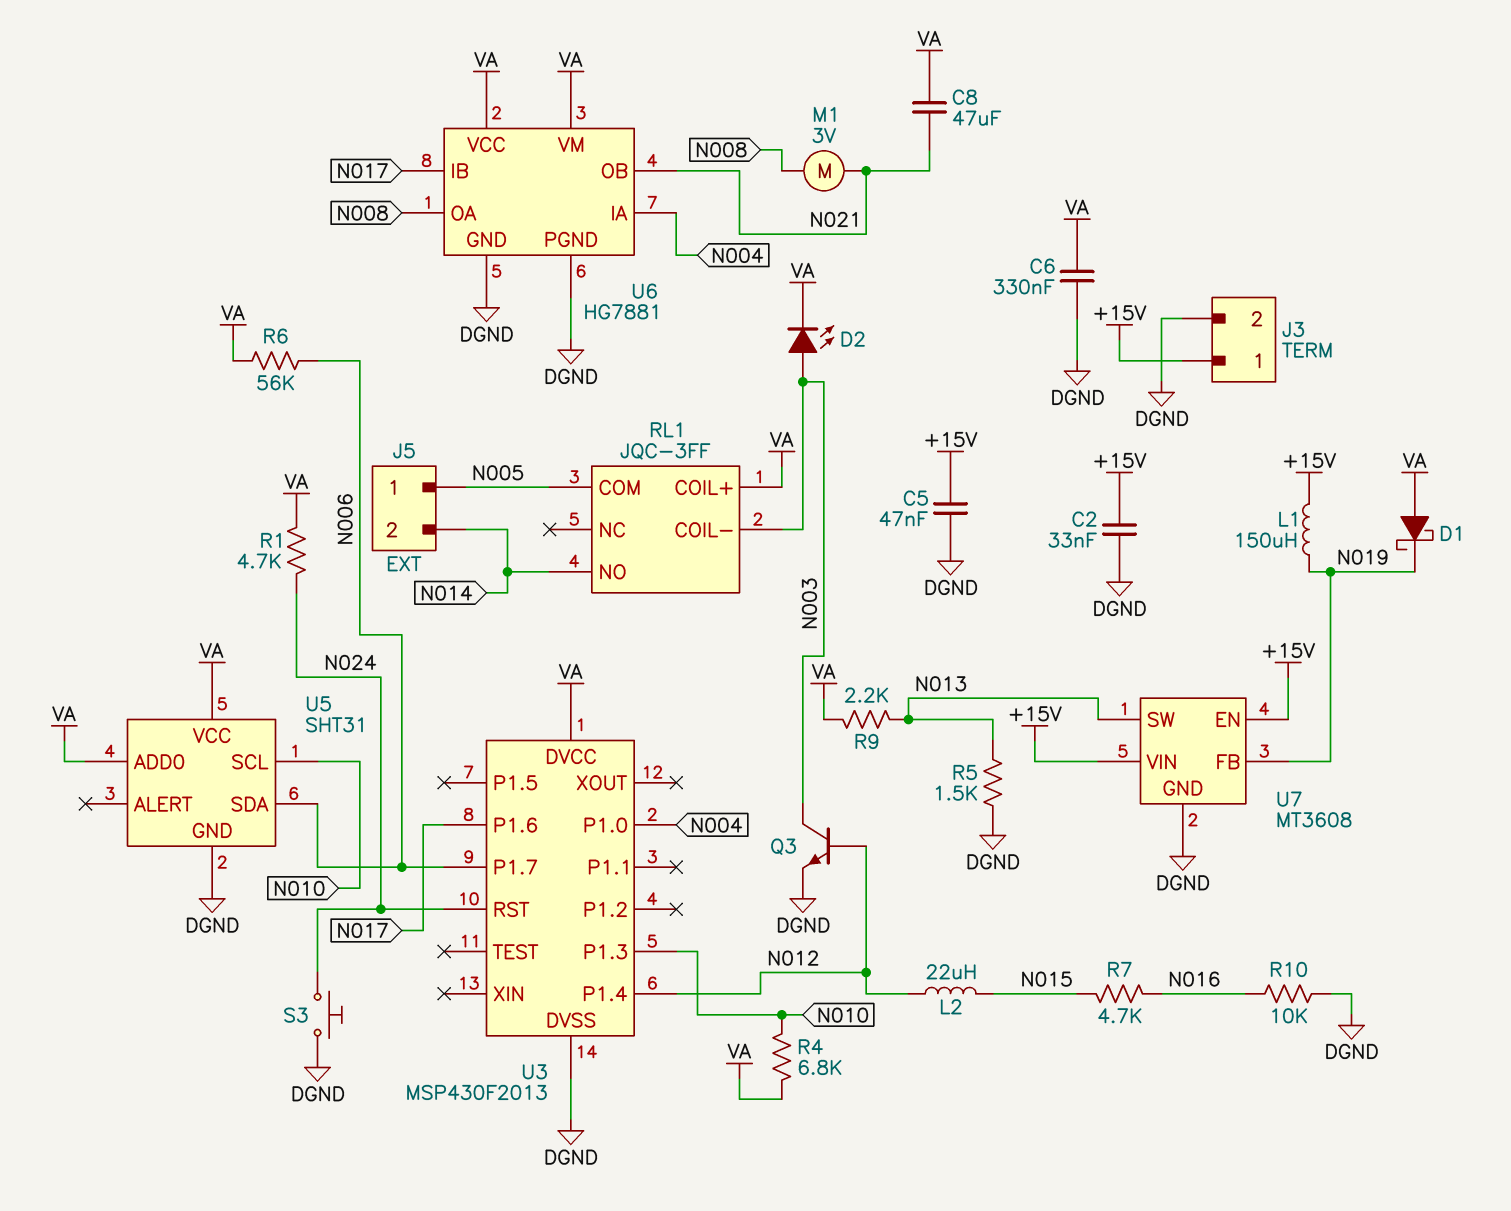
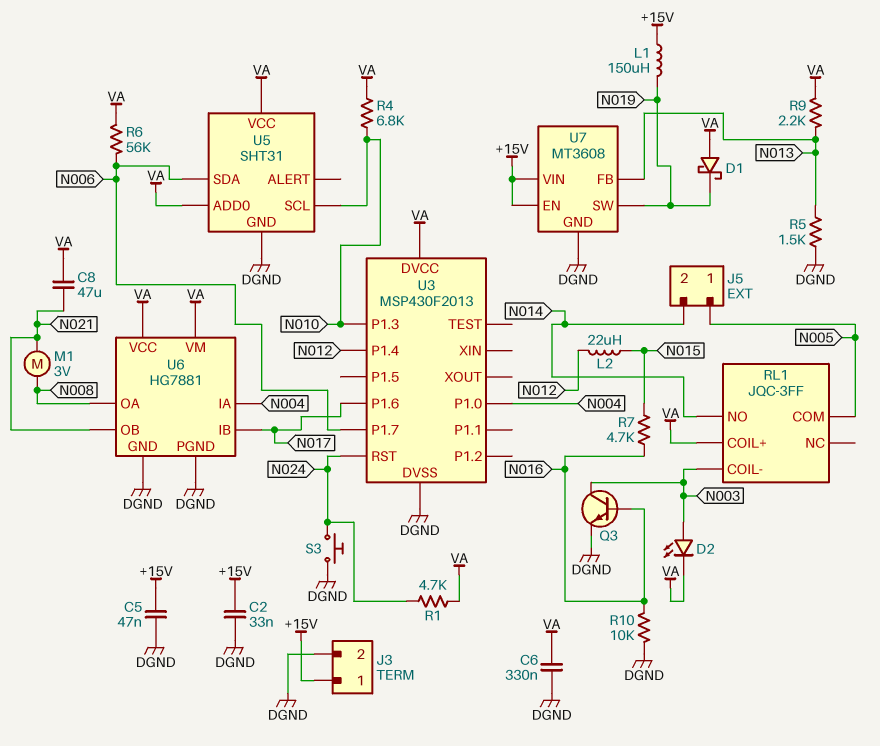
Q3: NPN (B N012, C N003, E DGND) -> NPN (B N016, C N003, E DGND)
U7 pin FB: N019 -> N013
U7 pin SW: N013 -> N019

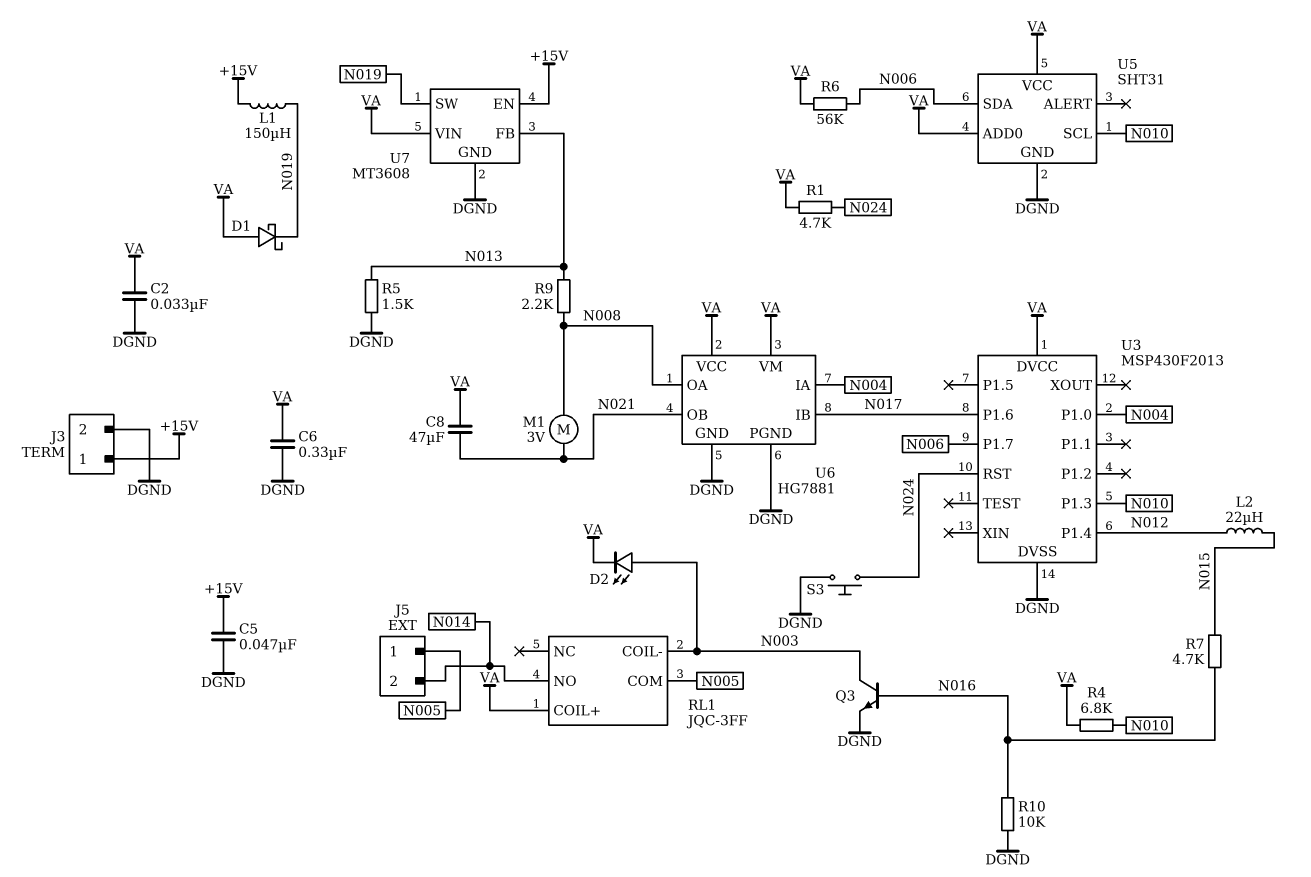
C2: 33nF (+15V, DGND) -> 33nF (DGND, VA)
R9: 2.2k (N013, VA) -> 2.2k (N008, N013)
U7 pin VIN: +15V -> VA

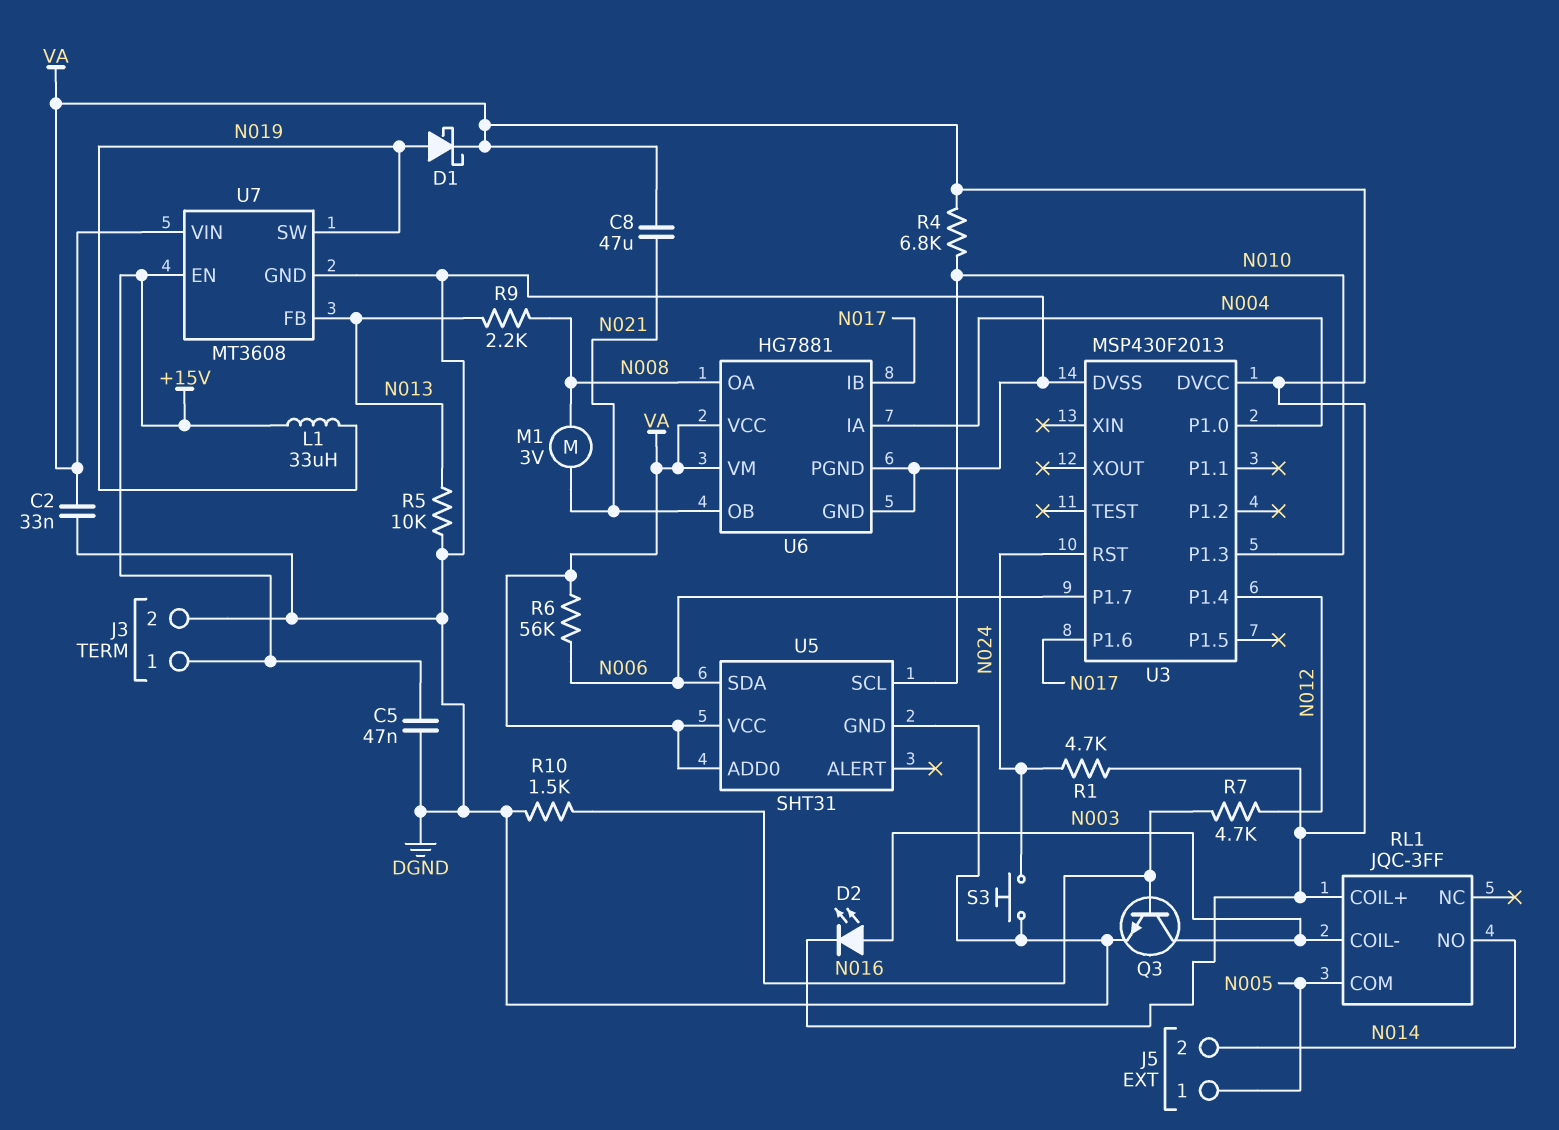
C6: 330nF (DGND, VA) -> none
D1: schottky (A VA, K N019) -> schottky (A N019, K VA)
L1: 150uH (+15V, N019) -> 33uH (+15V, N019)
L2: 22uH (N012, N015) -> none
R5: 1.5k (DGND, N013) -> 10k (DGND, N013)
R7: 4.7k (N015, N016) -> 4.7k (N012, N016)
R10: 10k (DGND, N016) -> 1.5k (DGND, N016)

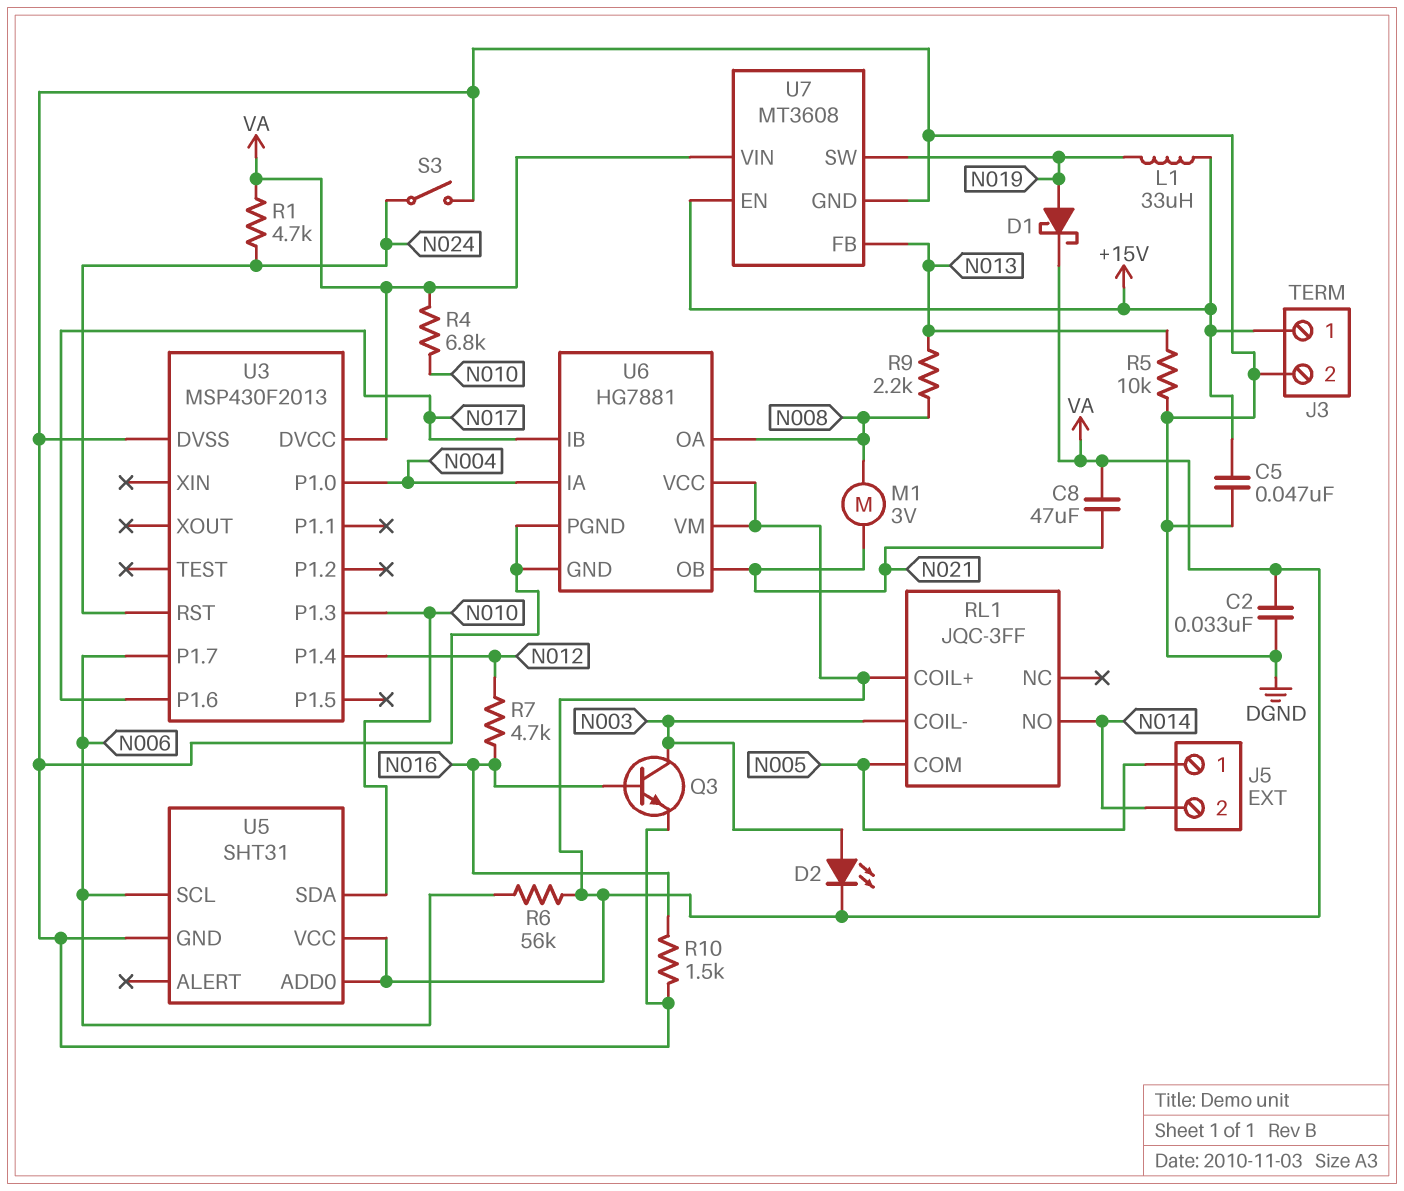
S3: button (DGND, N024) -> switch (DGND, N024)
U5 pin SCL: N010 -> N006
U5 pin SDA: N006 -> N010

